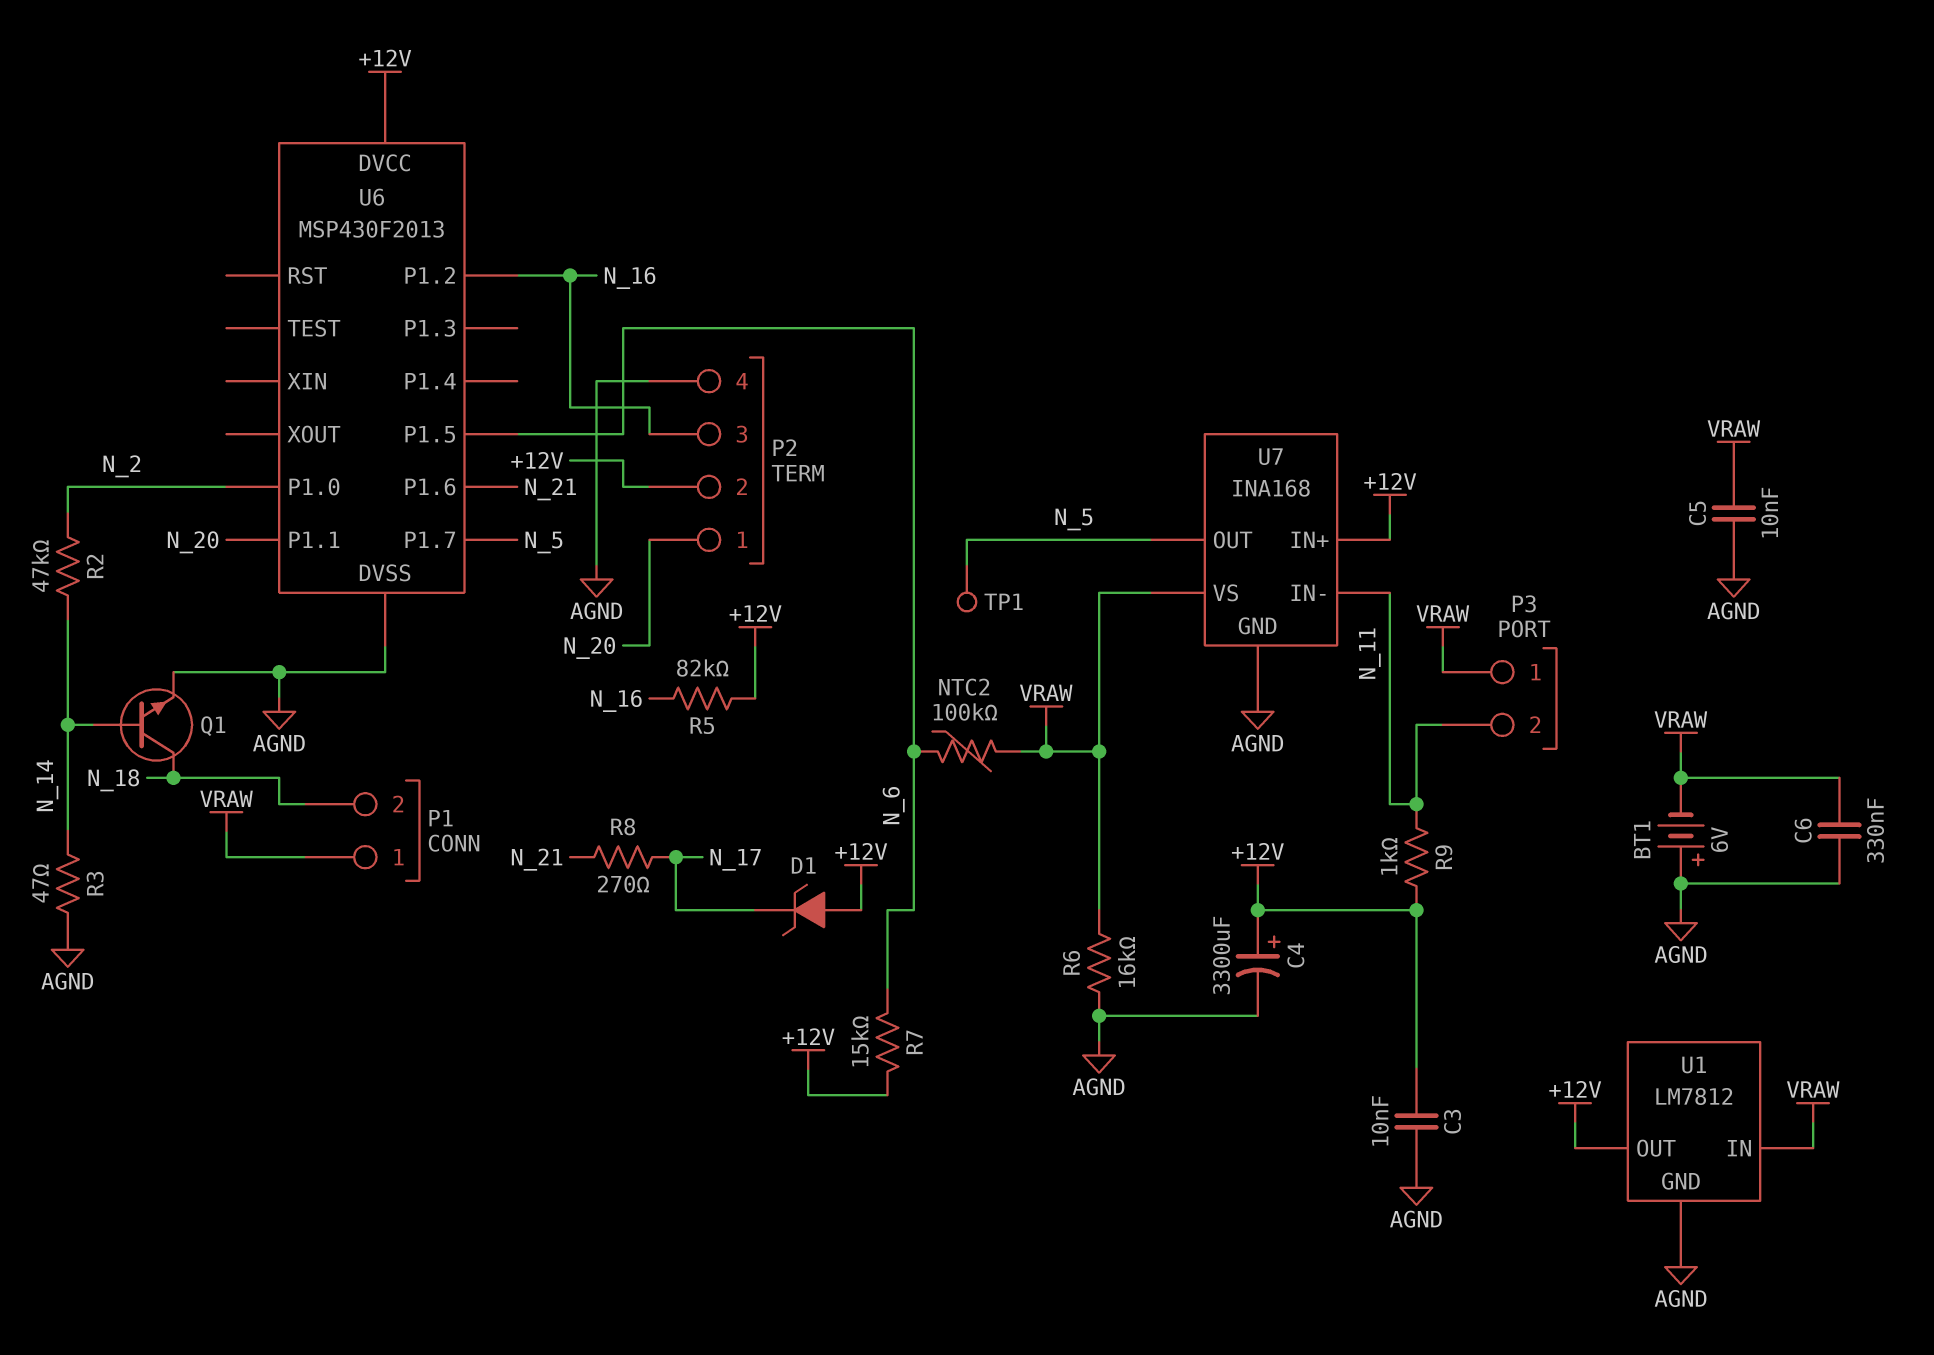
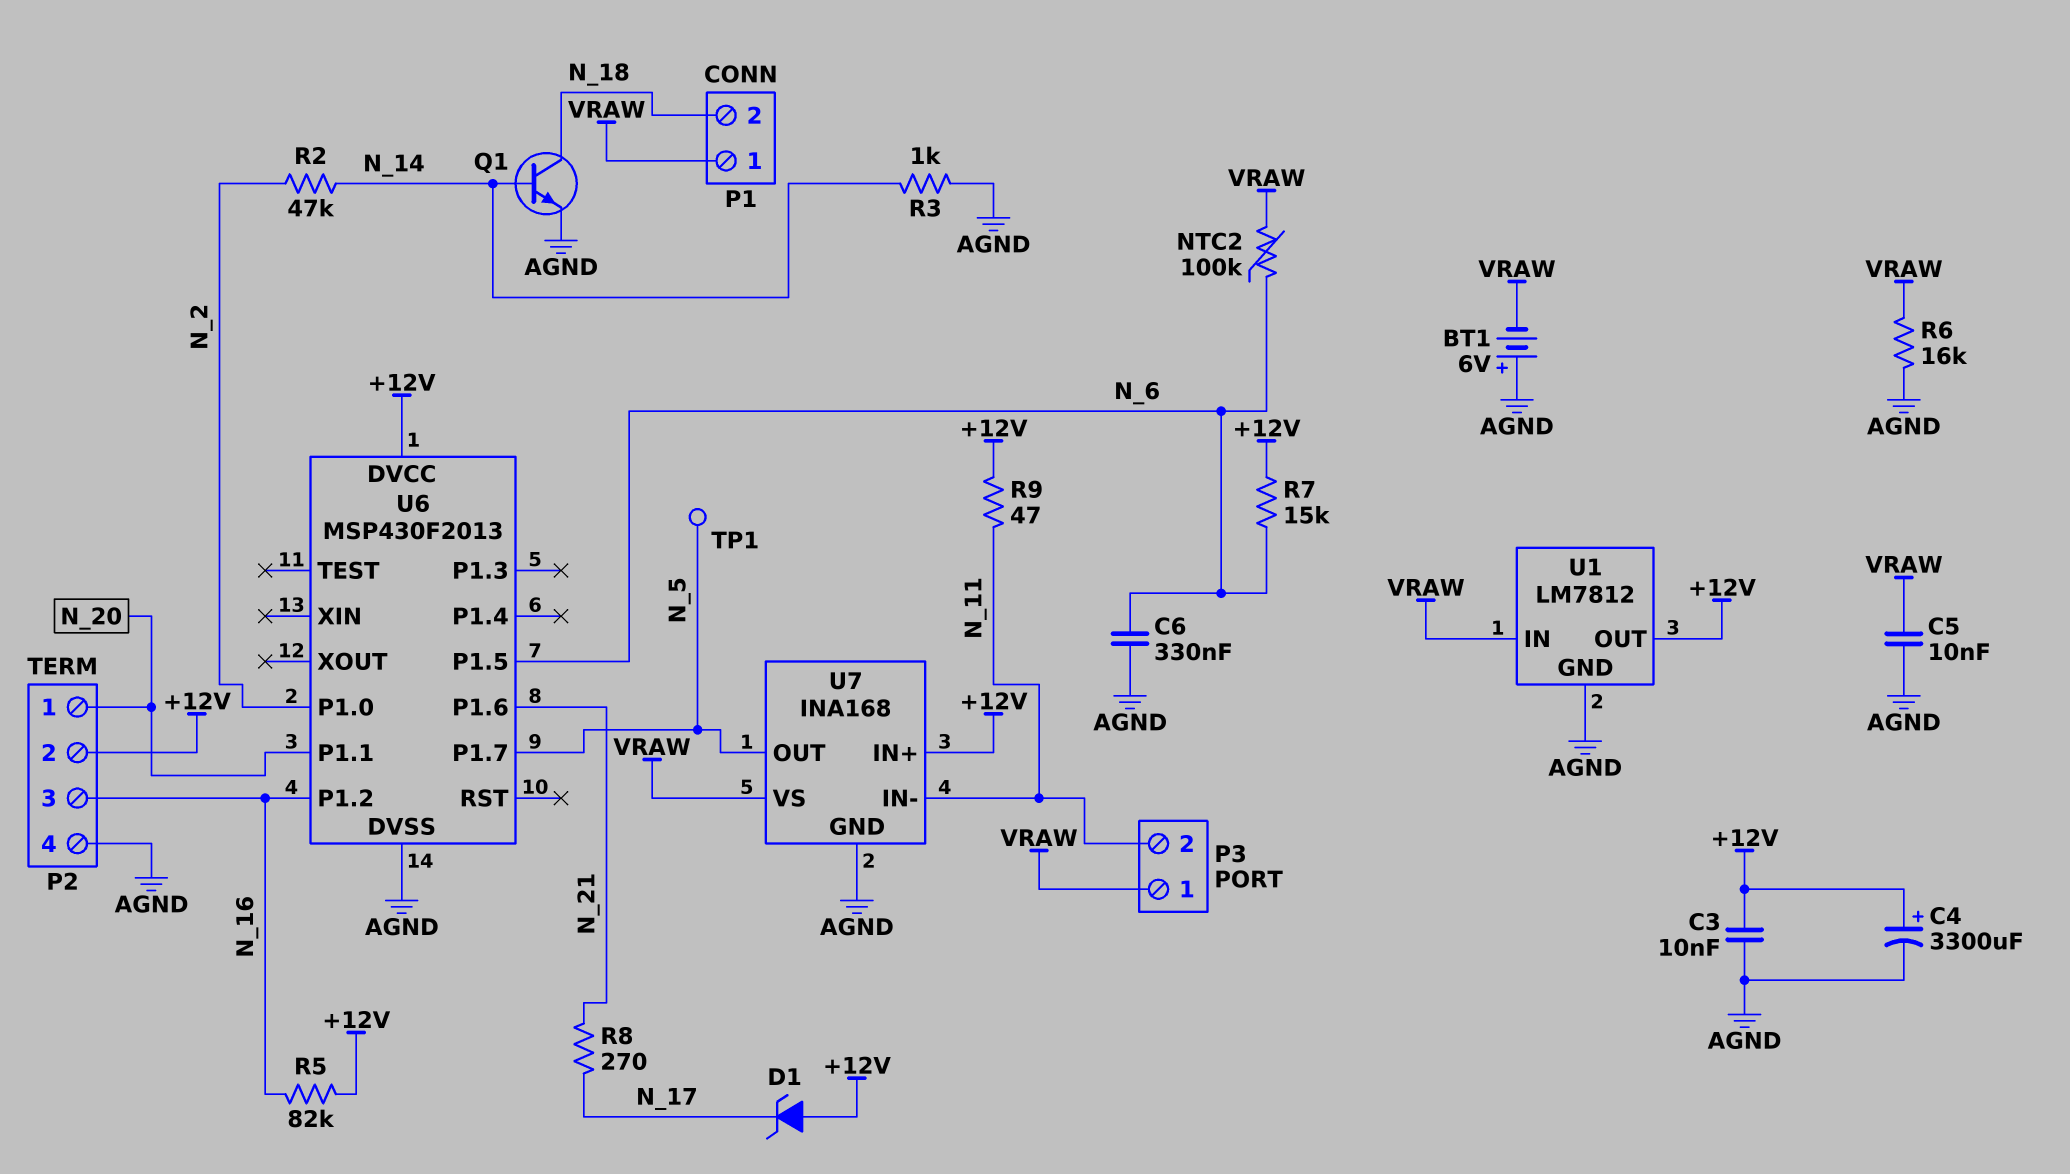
C6: 330nF (AGND, VRAW) -> 330nF (AGND, N_6)
R3: 47 (AGND, N_14) -> 1k (AGND, N_14)
R9: 1k (+12V, N_11) -> 47 (+12V, N_11)

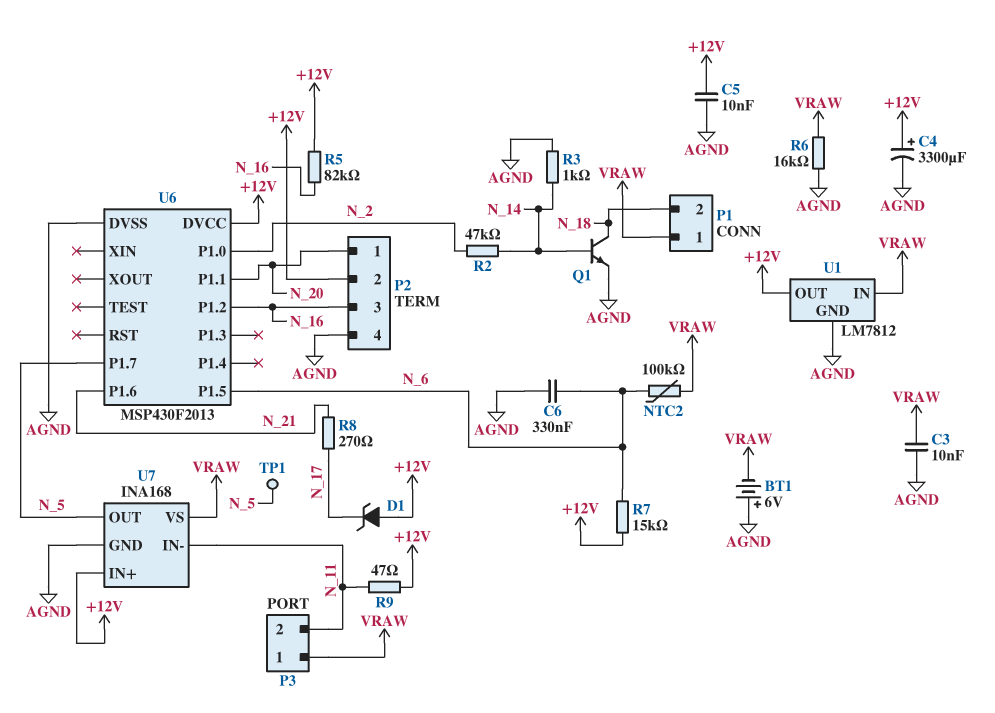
C3: 10nF (+12V, AGND) -> 10nF (AGND, VRAW)
C5: 10nF (AGND, VRAW) -> 10nF (+12V, AGND)

